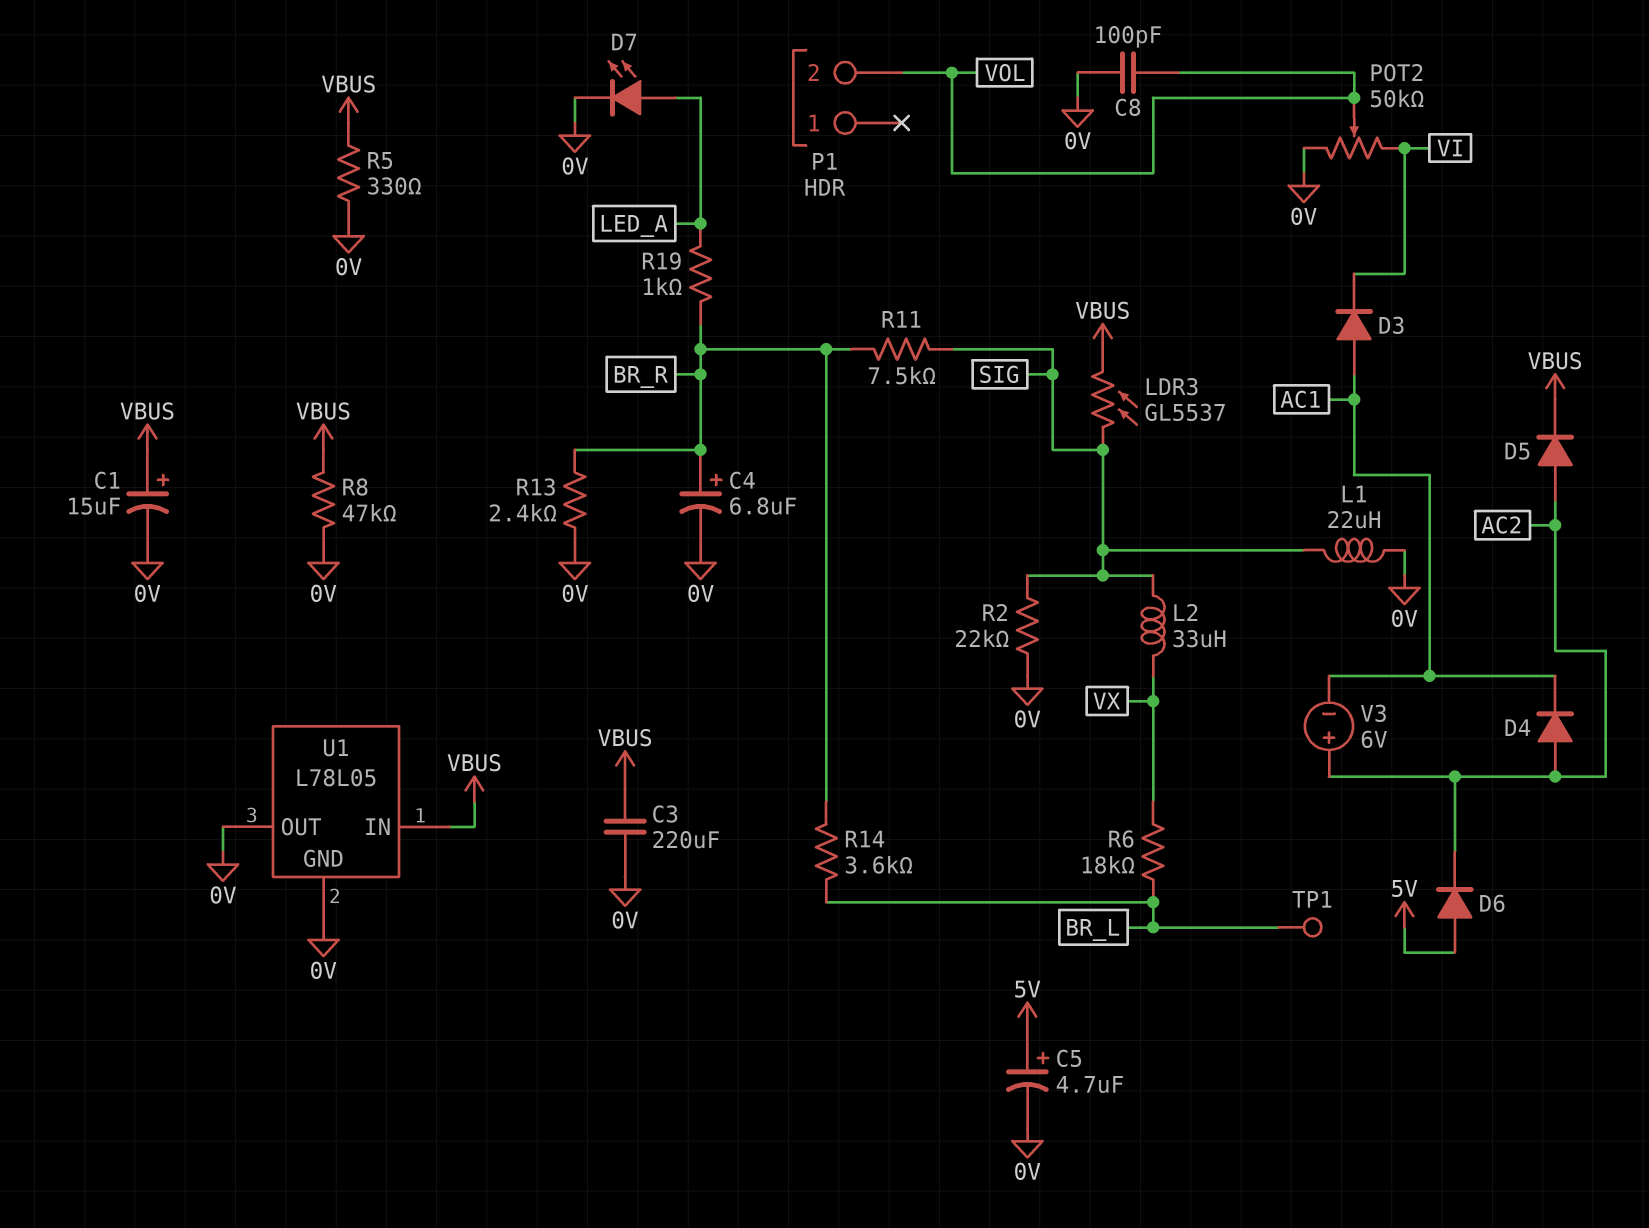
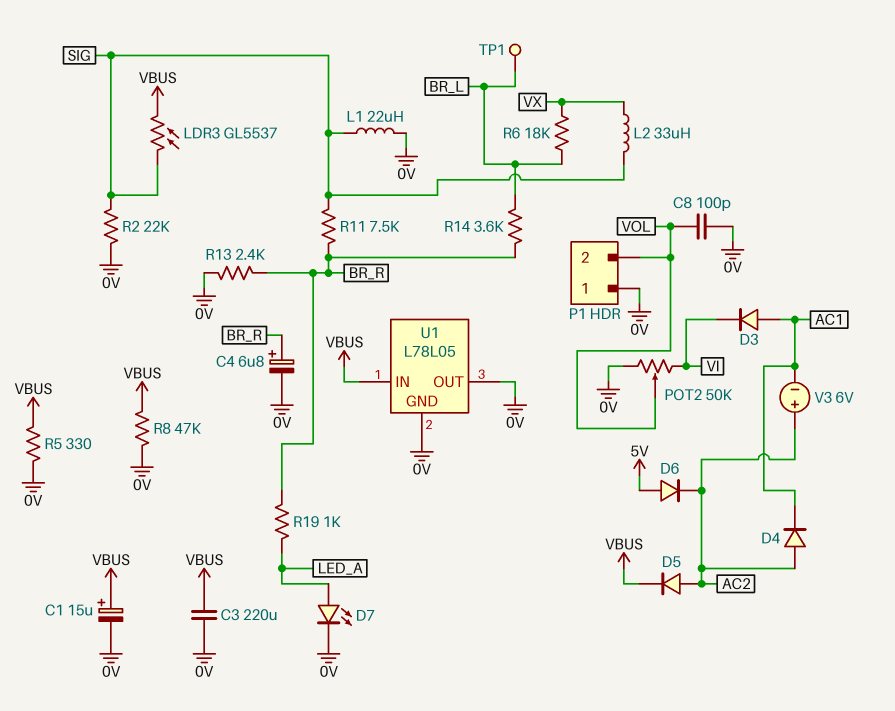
C5: 4.7uF (plus 5V, minus 0V) -> none
P1 pin 1: none -> 0V

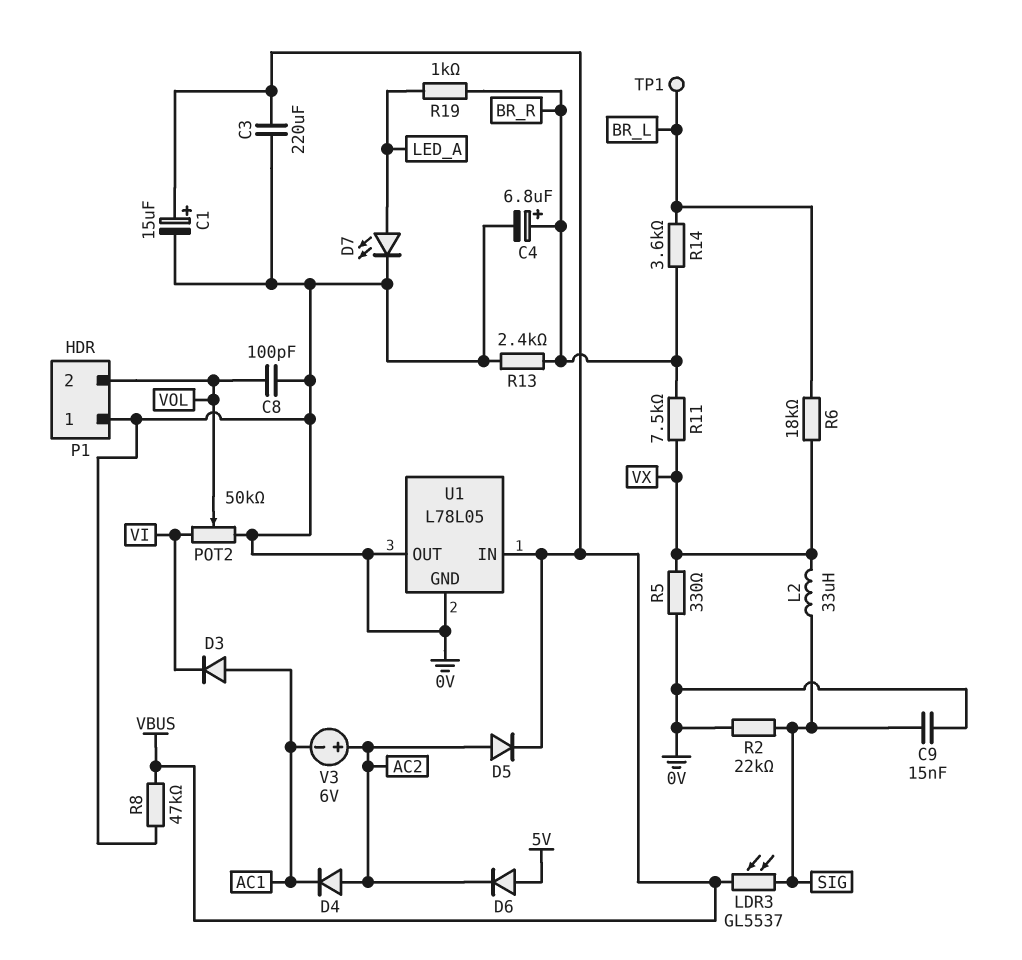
C9: none -> 15nF (0V, SIG)
L1: 22uH (0V, SIG) -> none
R5: 330 (0V, VBUS) -> 330 (0V, VX)
R11: 7.5k (BR_R, SIG) -> 7.5k (BR_R, VX)

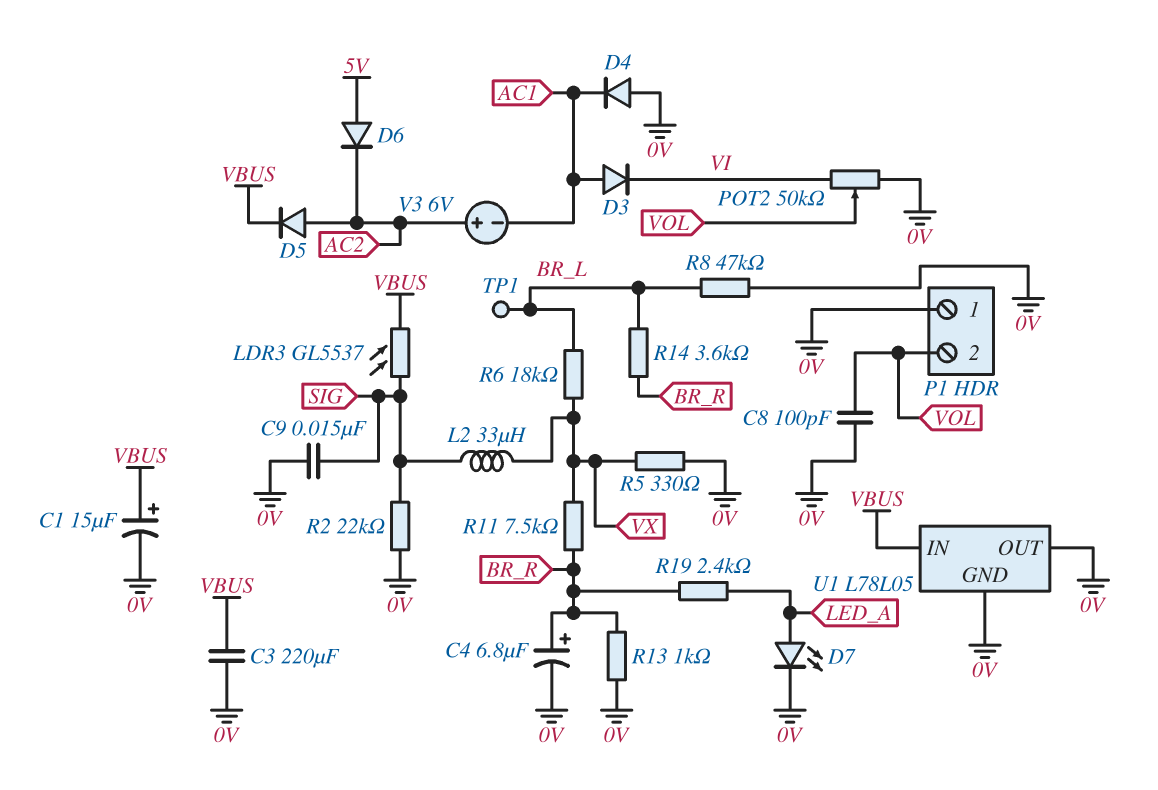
D4: diode (A AC2, K AC1) -> diode (A 0V, K AC1)
R8: 47k (0V, VBUS) -> 47k (0V, BR_L)
R13: 2.4k (0V, BR_R) -> 1k (0V, BR_R)
R19: 1k (BR_R, LED_A) -> 2.4k (BR_R, LED_A)

